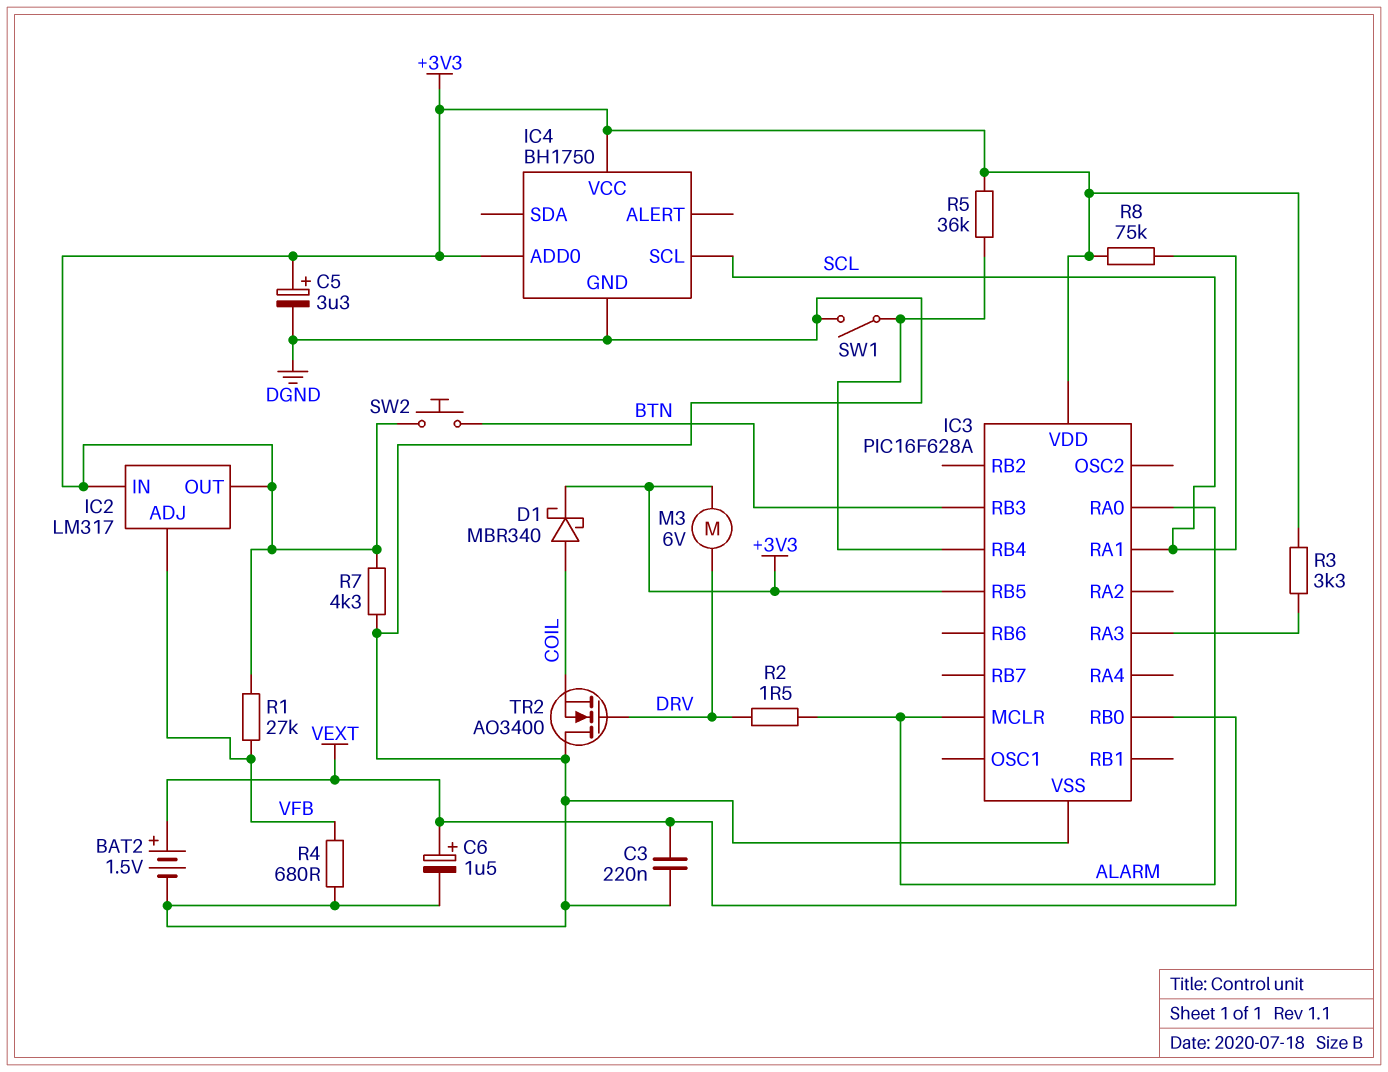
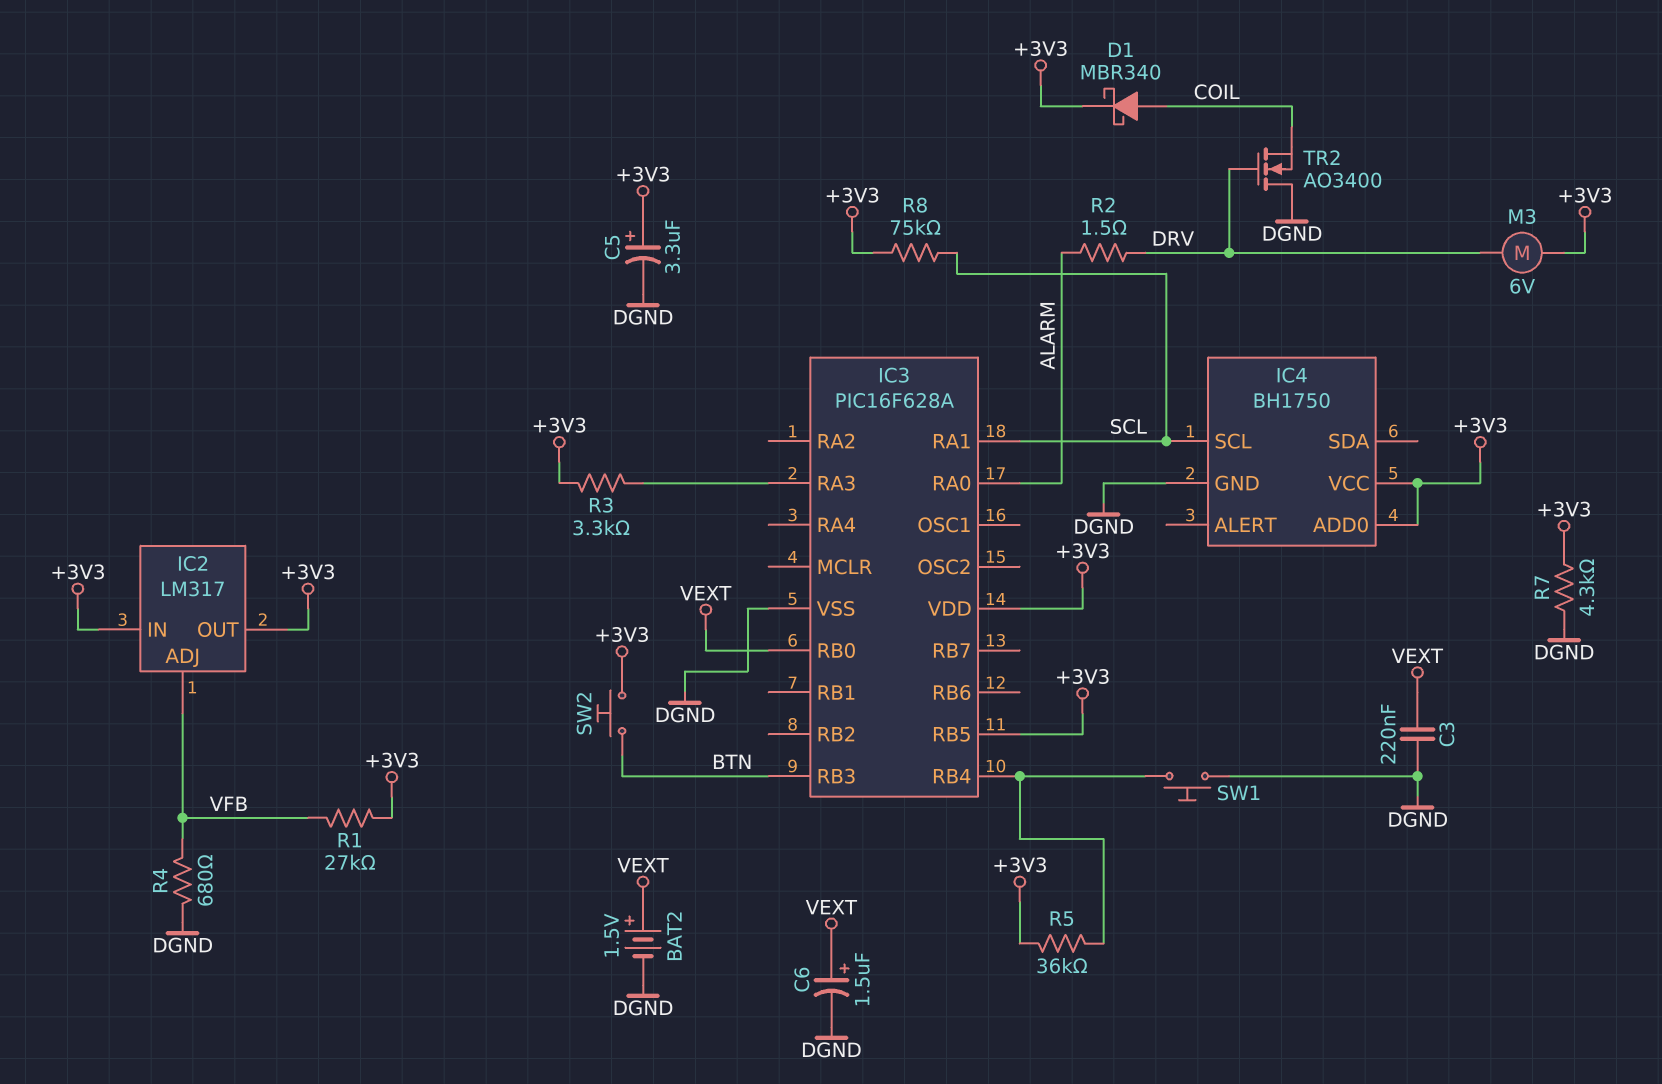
IC3 pin MCLR: ALARM -> none
SW1: switch (DGND, IC3/RB4) -> button (DGND, IC3/RB4)

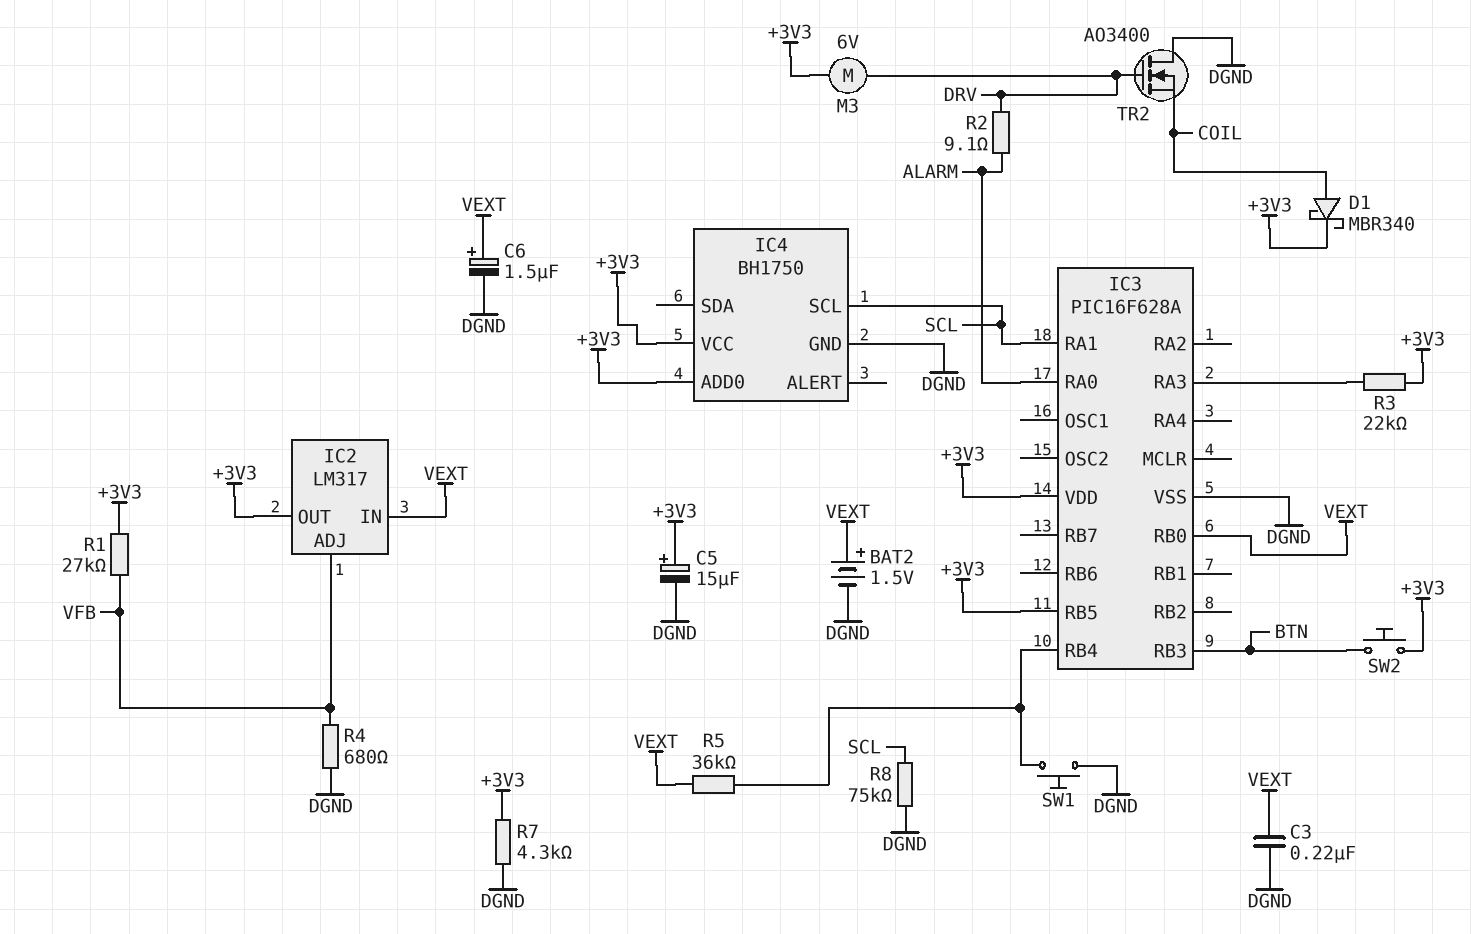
C5: 3.3uF (plus +3V3, minus DGND) -> 15uF (plus +3V3, minus DGND)
IC2 pin IN: +3V3 -> VEXT
R2: 1.5 (ALARM, DRV) -> 9.1 (ALARM, DRV)
R3: 3.3k (+3V3, IC3/RA3) -> 22k (+3V3, IC3/RA3)
R5: 36k (+3V3, IC3/RB4) -> 36k (IC3/RB4, VEXT)
R8: 75k (+3V3, SCL) -> 75k (DGND, SCL)

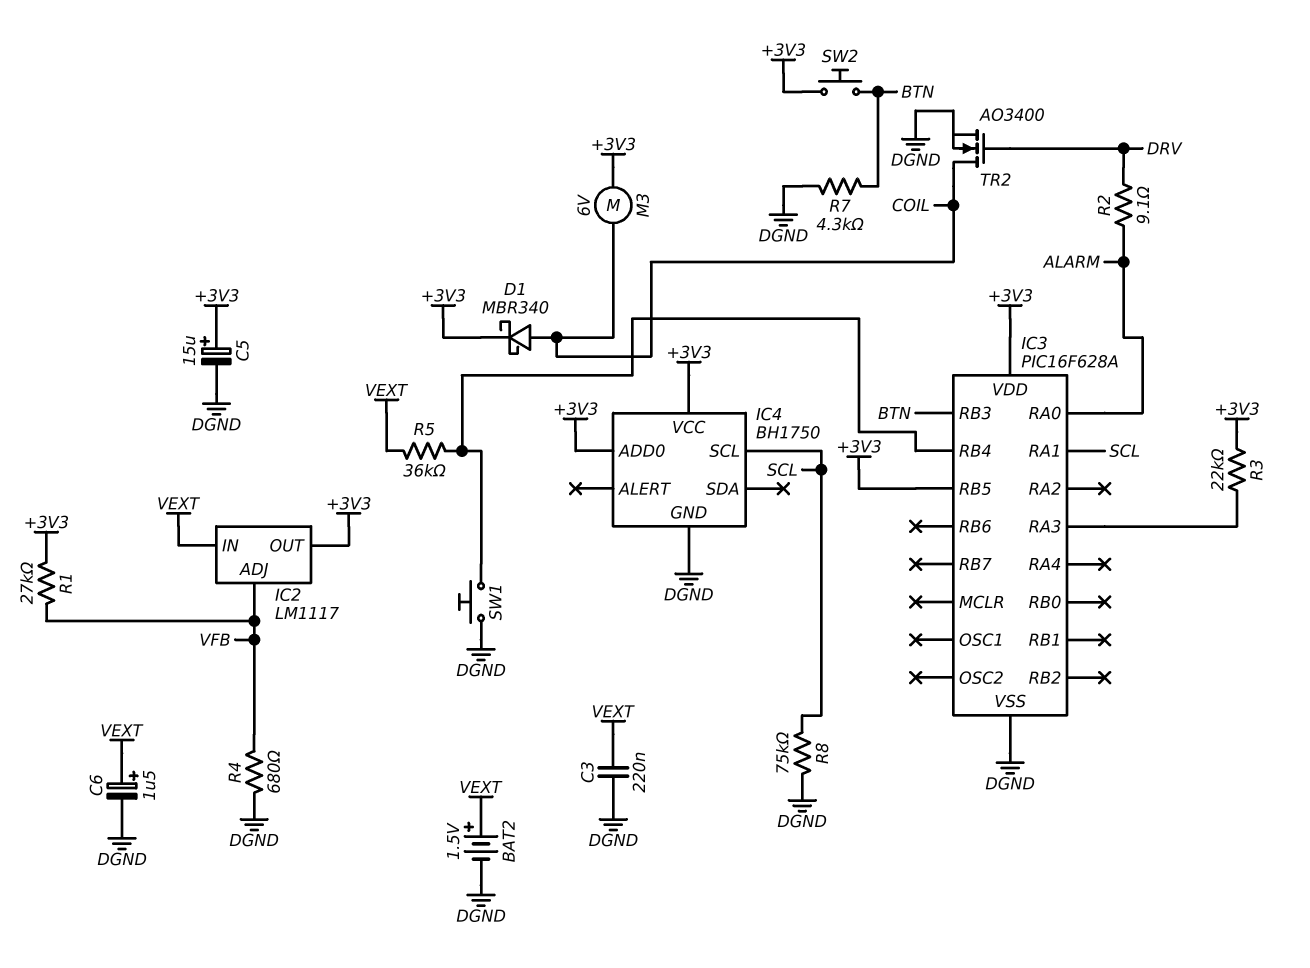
IC2: LM317 -> LM1117
IC3 pin RB0: VEXT -> none
M3: motor 6V (+3V3, DRV) -> motor 6V (+3V3, COIL)
R7: 4.3k (+3V3, DGND) -> 4.3k (BTN, DGND)
TR2: NMOS AO3400 (G DRV, D DGND, S COIL) -> NMOS AO3400 (G DRV, D COIL, S DGND)

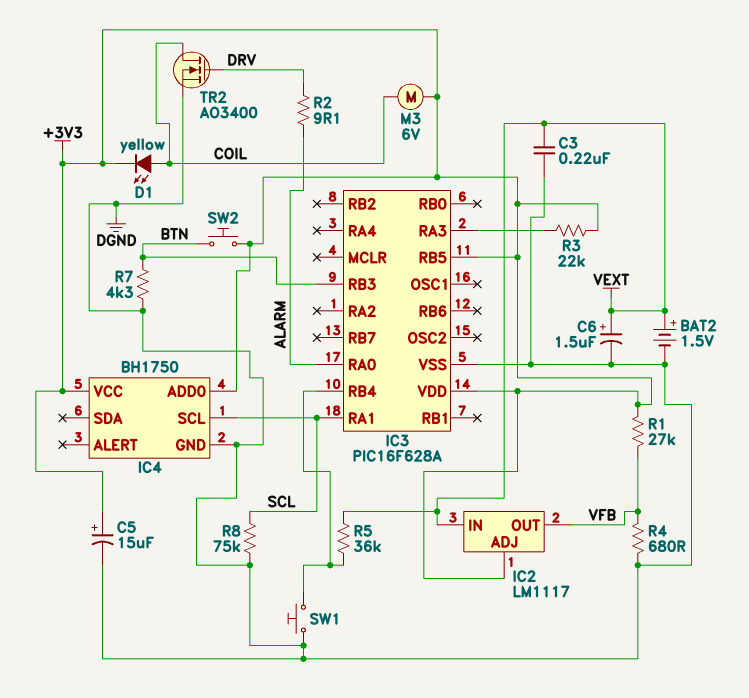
D1: schottky MBR340 (A COIL, K +3V3) -> LED yellow (A COIL, K +3V3)
IC2 pin ADJ: VFB -> +3V3
IC2 pin OUT: +3V3 -> VFB

